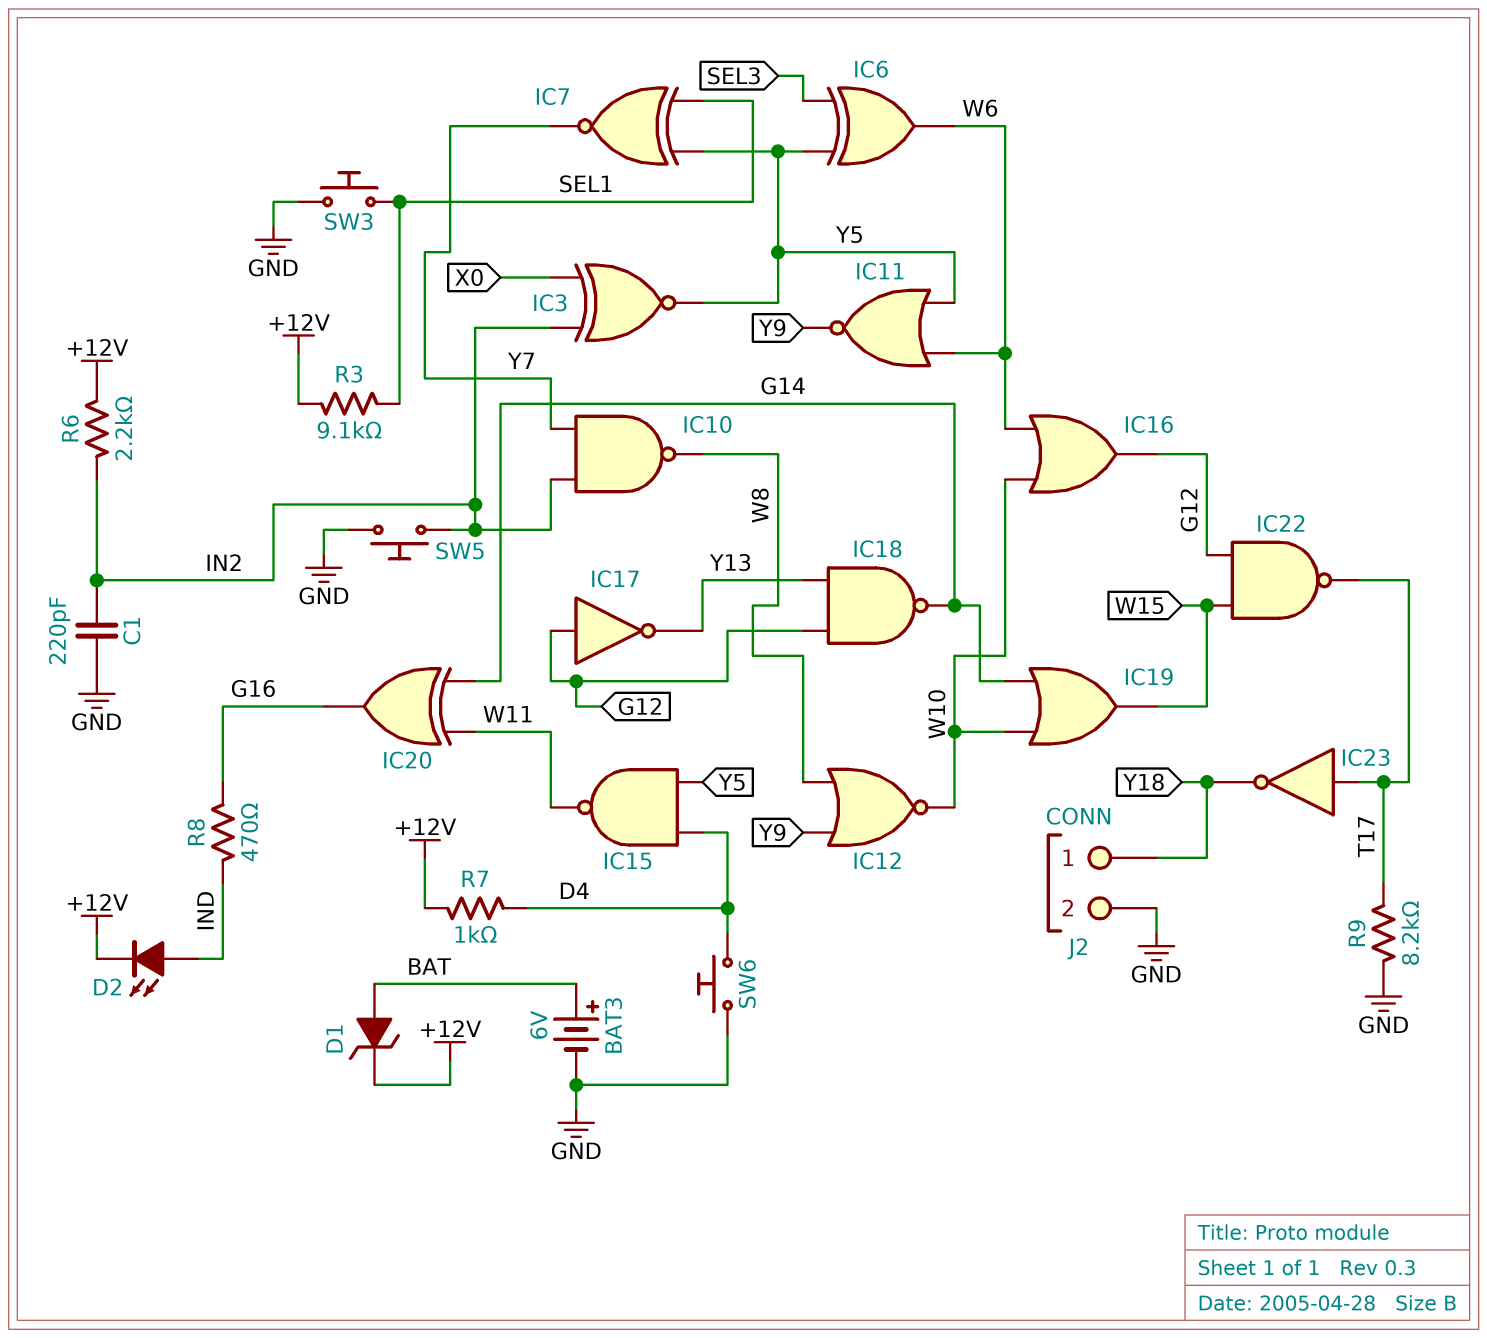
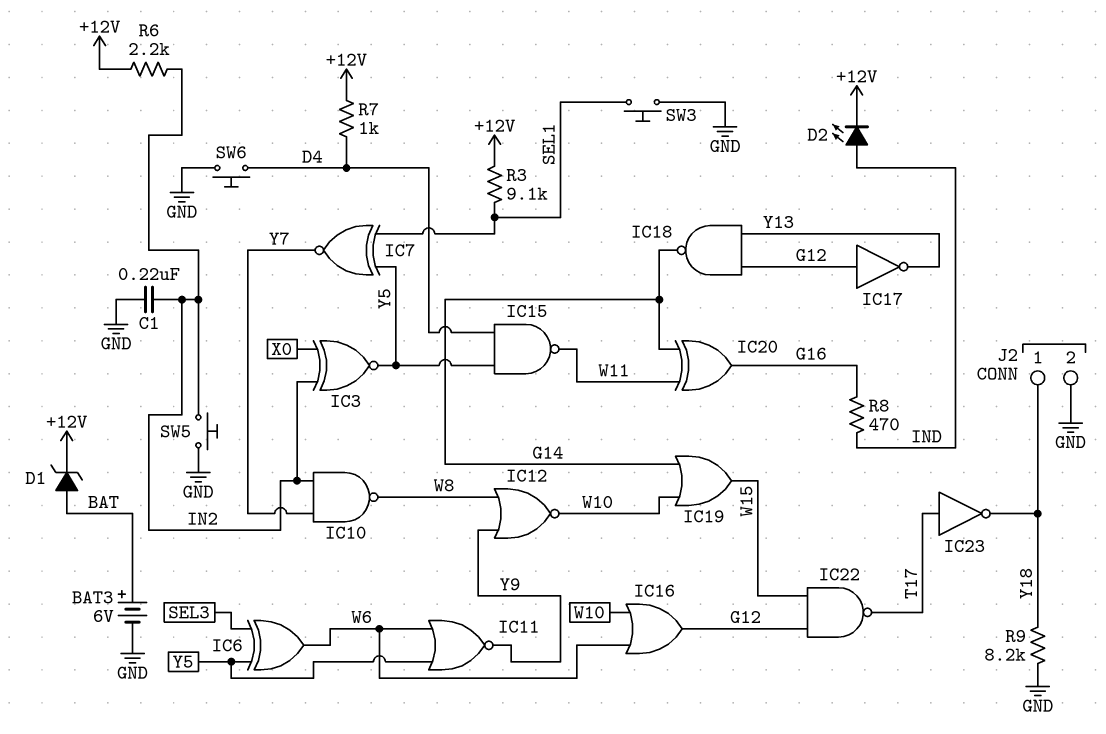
C1: 220pF (GND, IN2) -> 220nF (GND, IN2)
R9: 8.2k (GND, T17) -> 8.2k (GND, Y18)

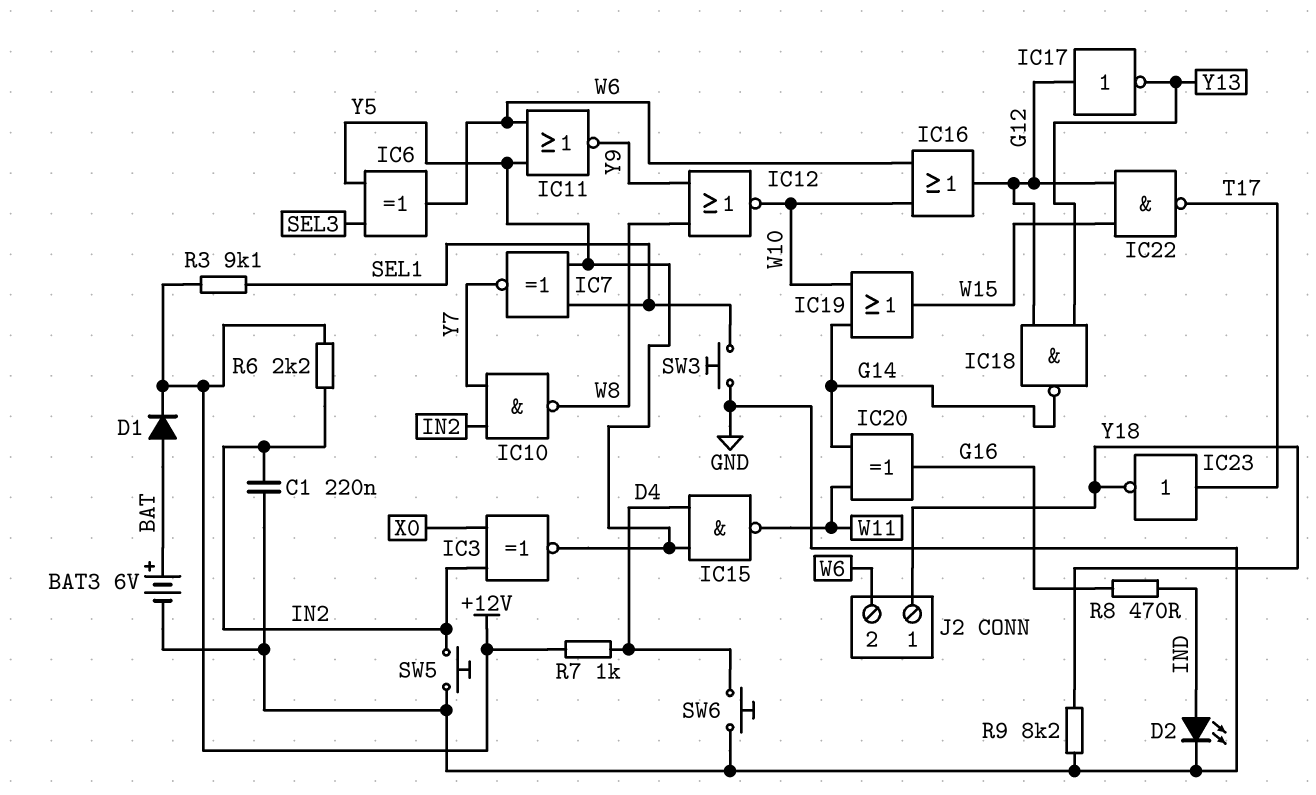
D1: zener (A BAT, K +12V) -> diode (A BAT, K +12V)
D2: LED (A IND, K +12V) -> LED (A IND, K GND)
J2 pin 2: GND -> W6

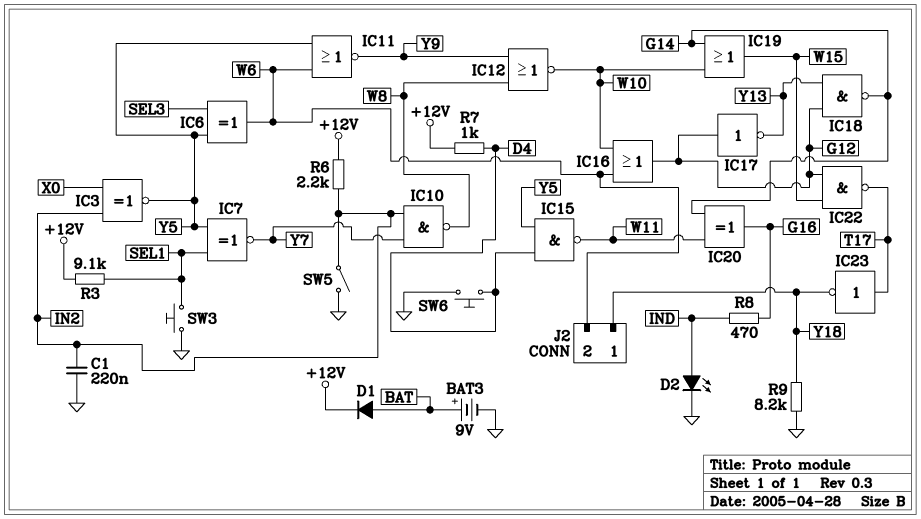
BAT3: 6V (plus BAT, minus GND) -> 9V (plus BAT, minus GND)
SW5: button (GND, IN2) -> switch (GND, IN2)

